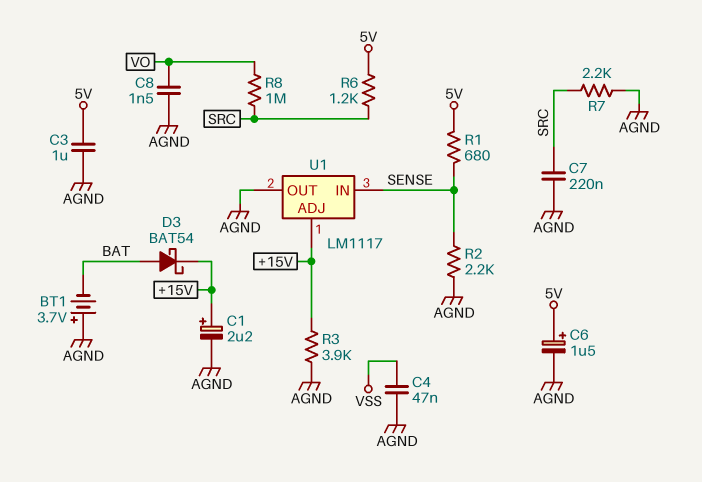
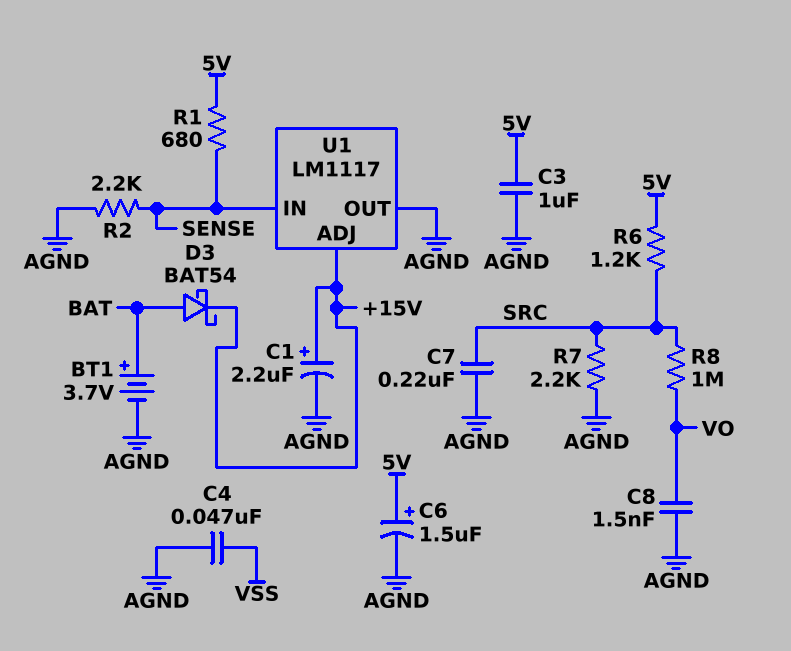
BT1: 3.7V (plus AGND, minus BAT) -> 3.7V (plus BAT, minus AGND)
R3: 3.9k (+15V, AGND) -> none

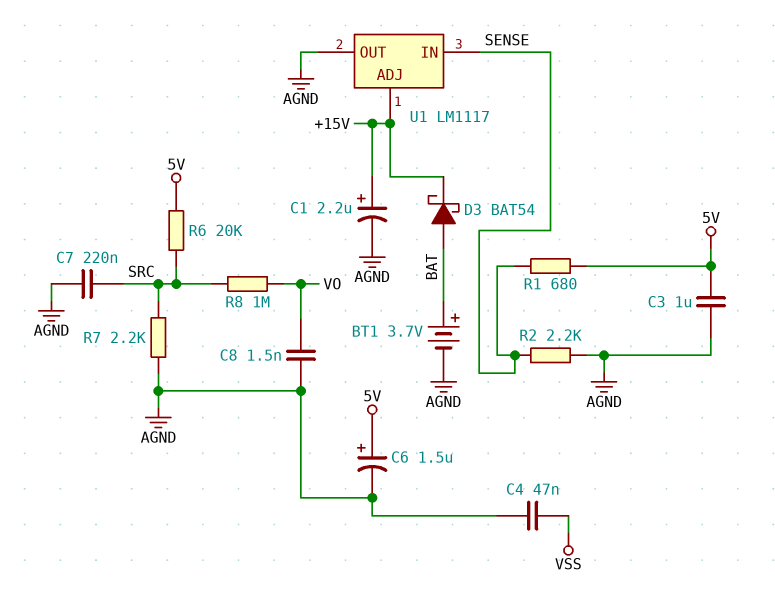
R6: 1.2k (5V, SRC) -> 20k (5V, SRC)

